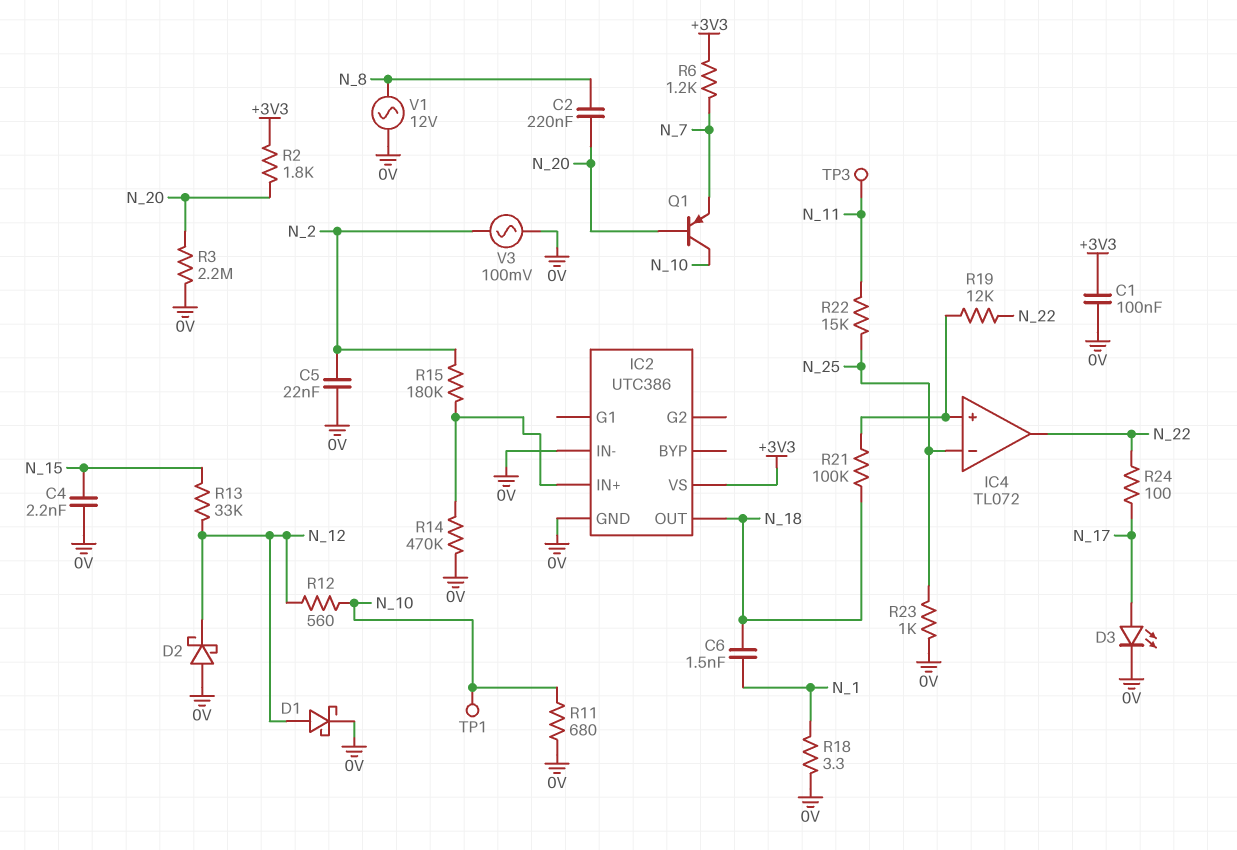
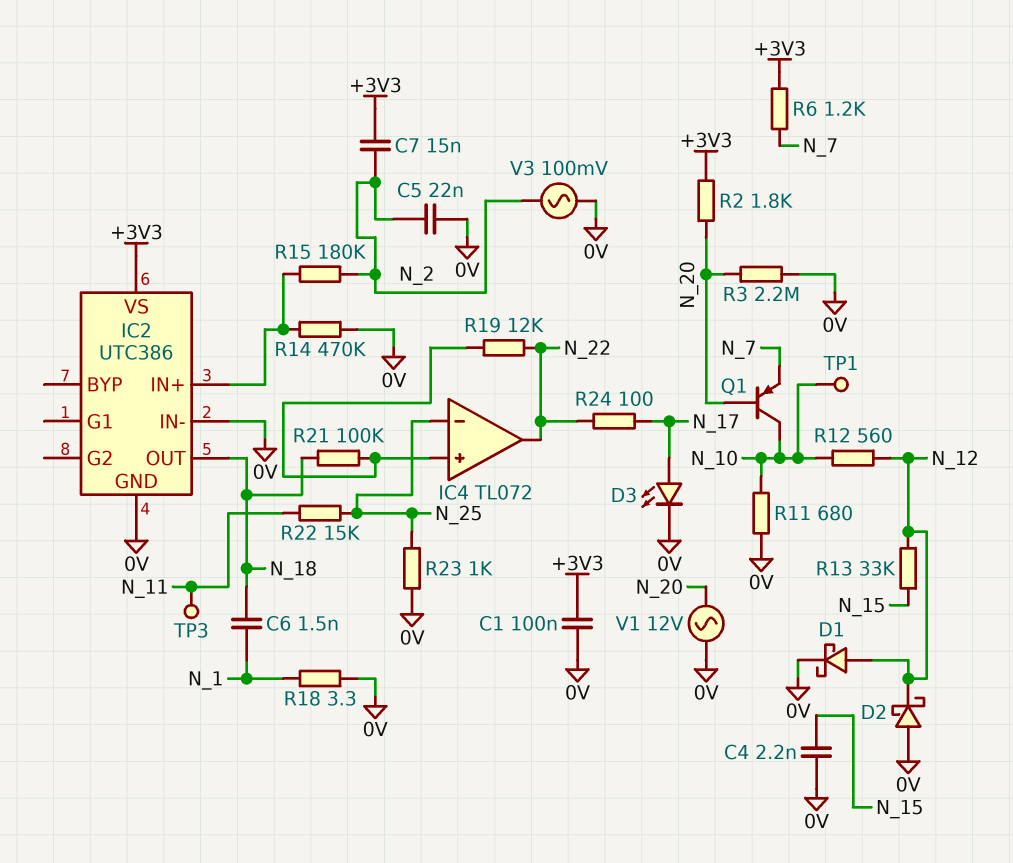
C2: 220nF (N_8, N_20) -> none
C7: none -> 15nF (+3V3, N_2)
V1: AC 12V (0V, N_8) -> AC 12V (0V, N_20)

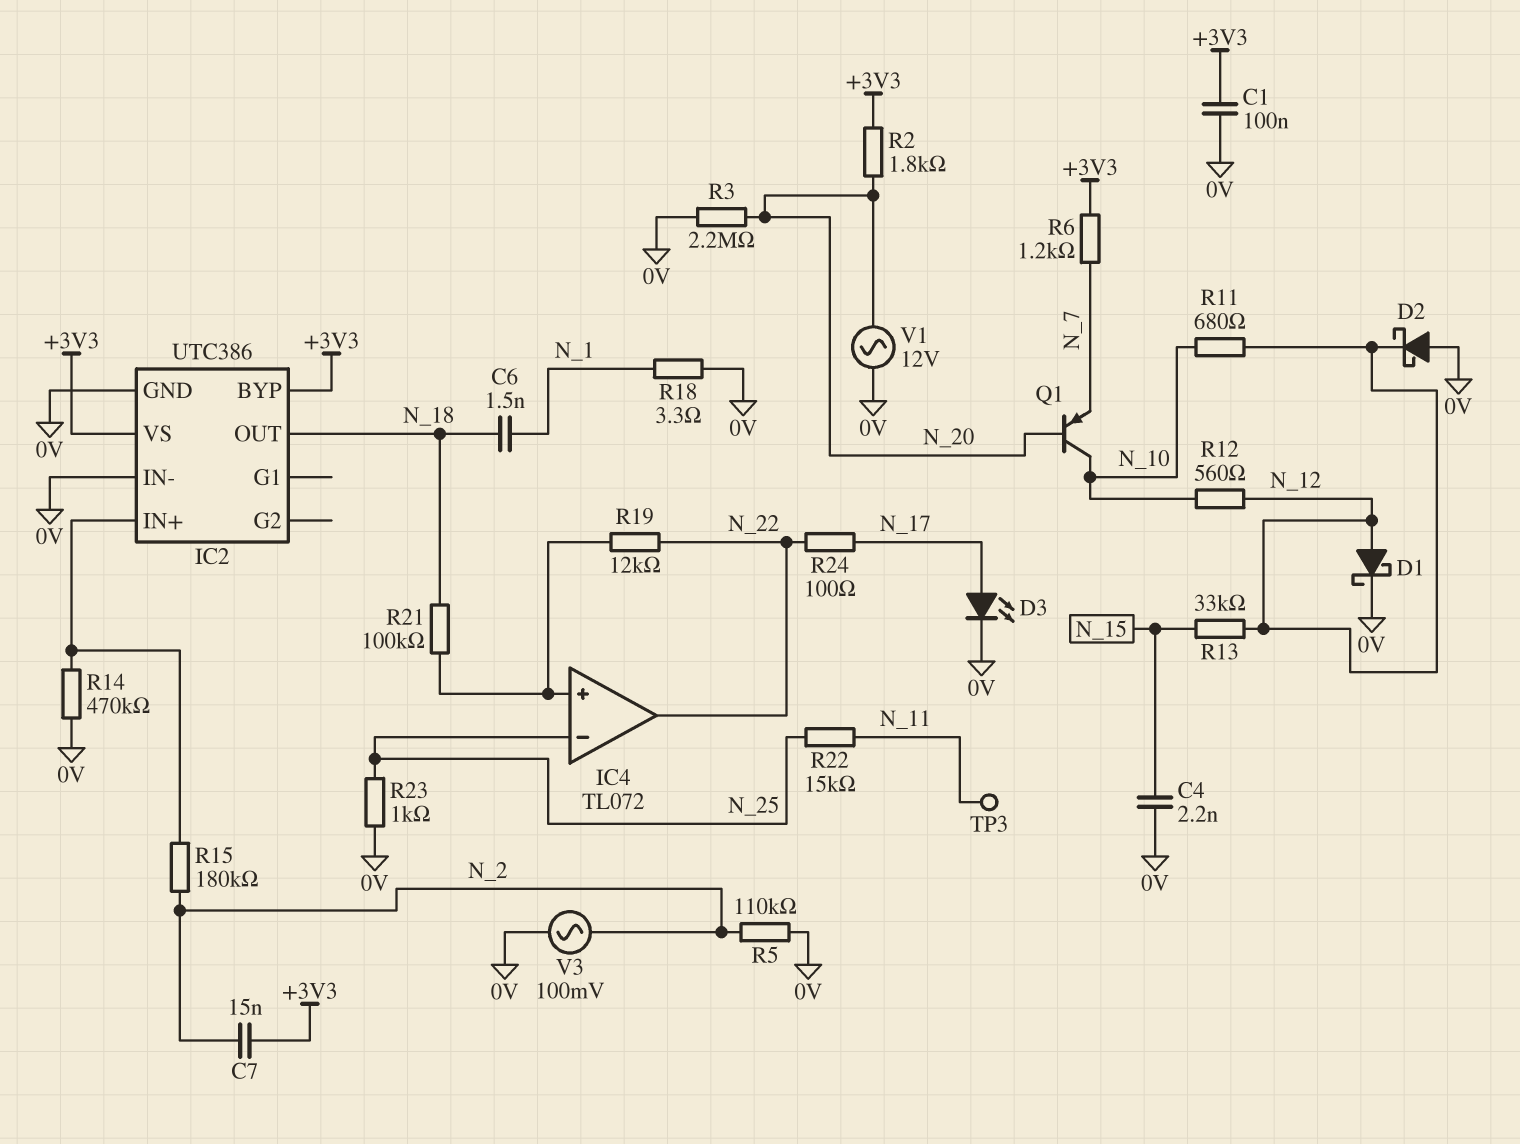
C5: 22nF (0V, N_2) -> none
IC2 pin BYP: none -> +3V3
R5: none -> 110k (0V, N_2)
R11: 680 (0V, N_10) -> 680 (N_10, N_12)
TP1: test point (N_10) -> none

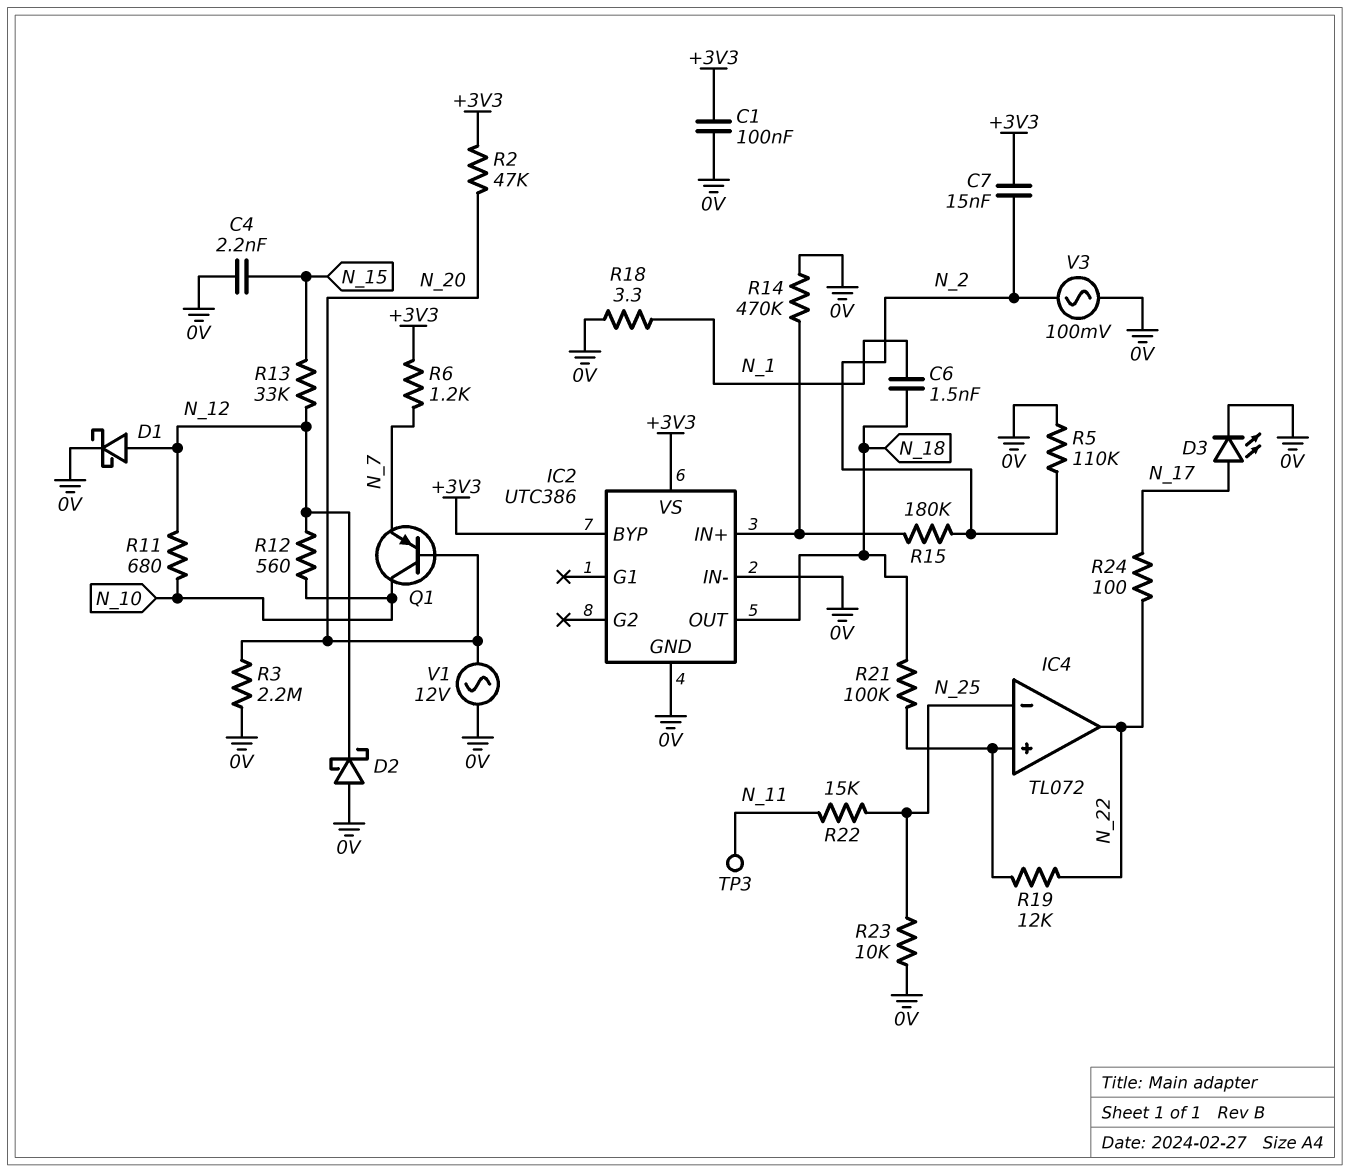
R2: 1.8k (+3V3, N_20) -> 47k (+3V3, N_20)
R23: 1k (0V, N_25) -> 10k (0V, N_25)

